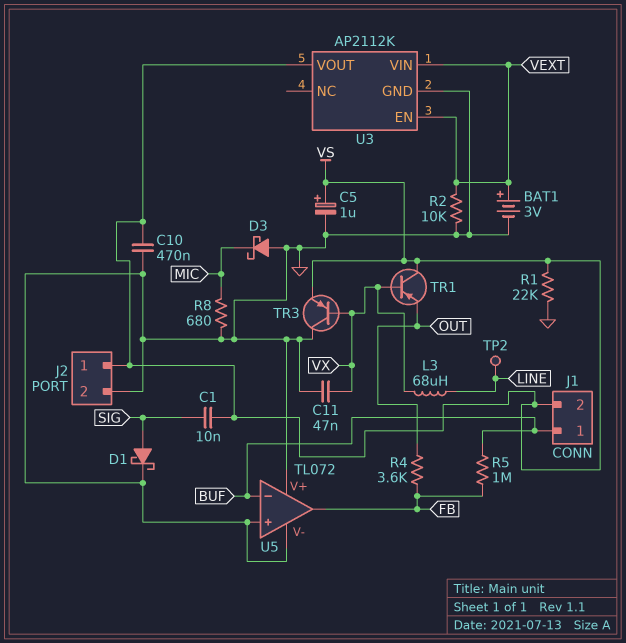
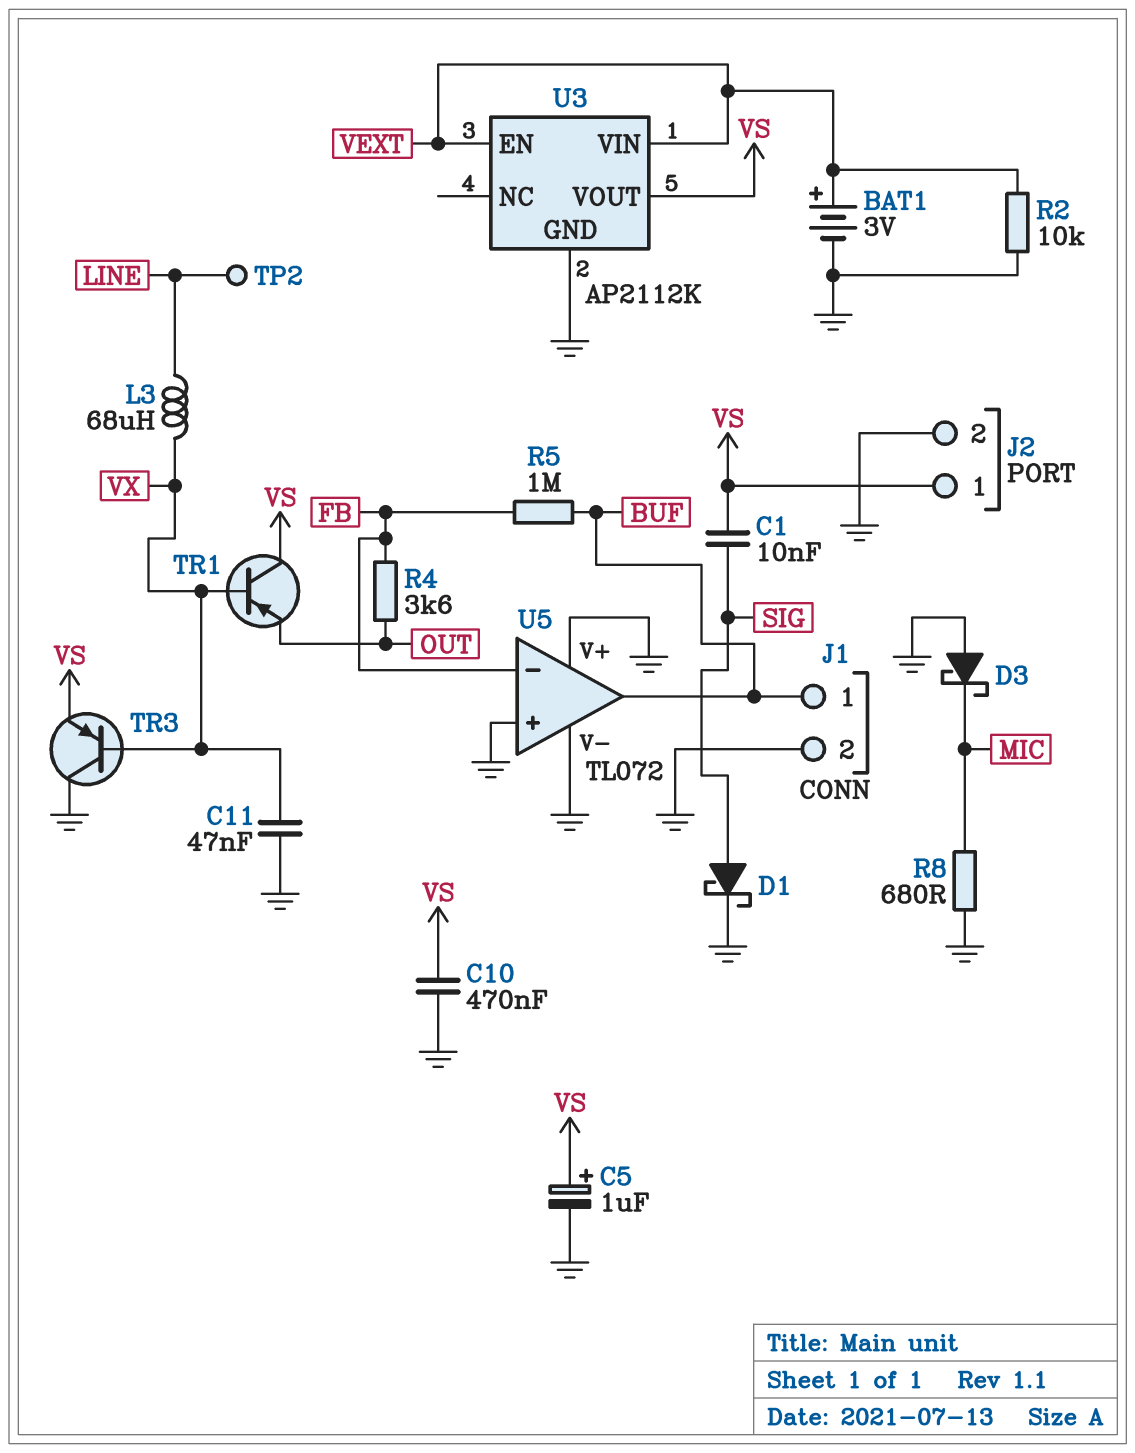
J1 pin 2: VS -> GND
R1: 22k (GND, VS) -> none
U5 pin in-: BUF -> FB
U5 pin out: FB -> BUF

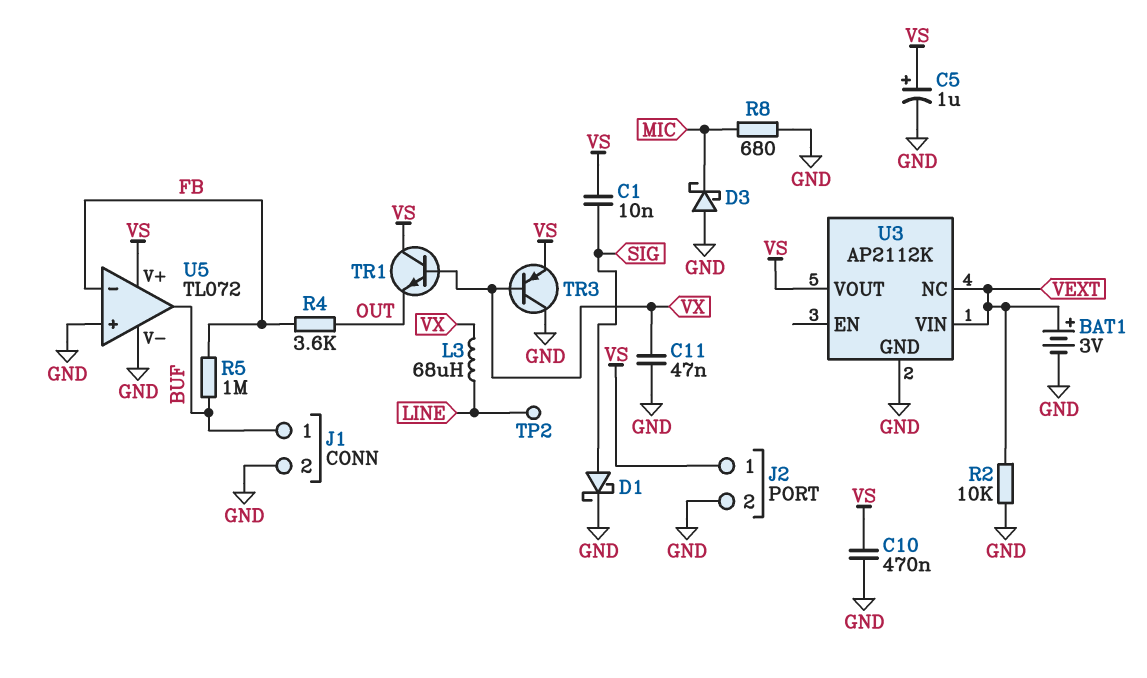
TR1: PNP (B VX, C VS, E OUT) -> NPN (B VX, C VS, E OUT)
U3 pin EN: VEXT -> none
U3 pin NC: none -> VEXT
U5 pin V+: GND -> VS

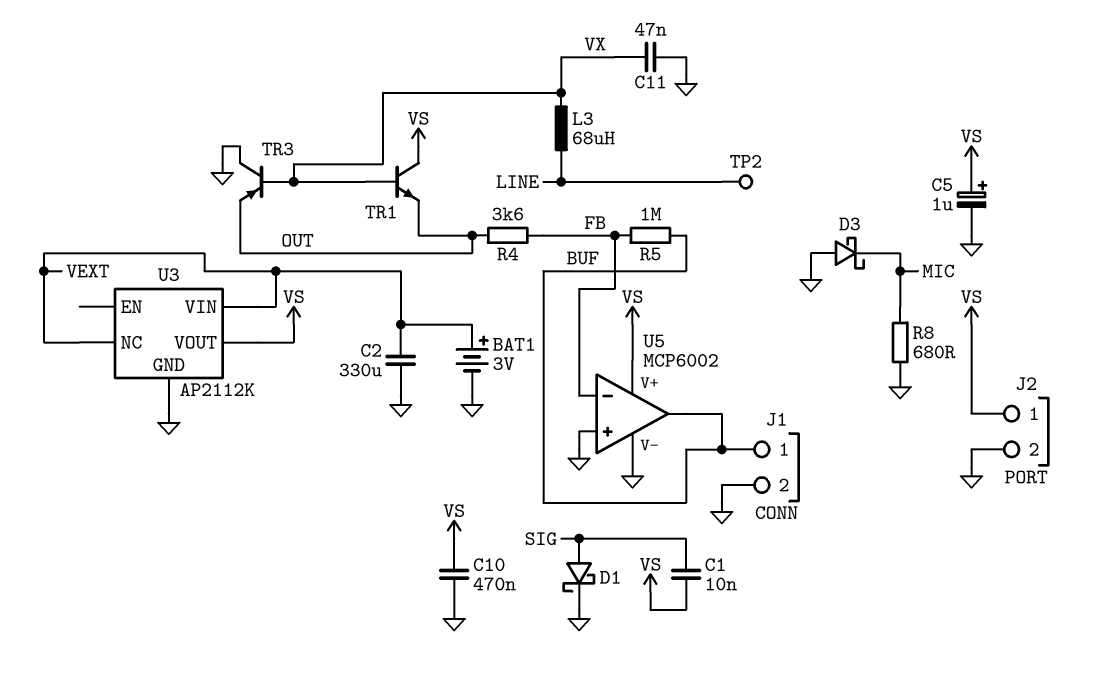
C2: none -> 330uF (GND, VEXT)
R2: 10k (GND, VEXT) -> none
TR3: PNP (B VX, C GND, E VS) -> PNP (B VX, C GND, E OUT)
U5: TL072 -> MCP6002

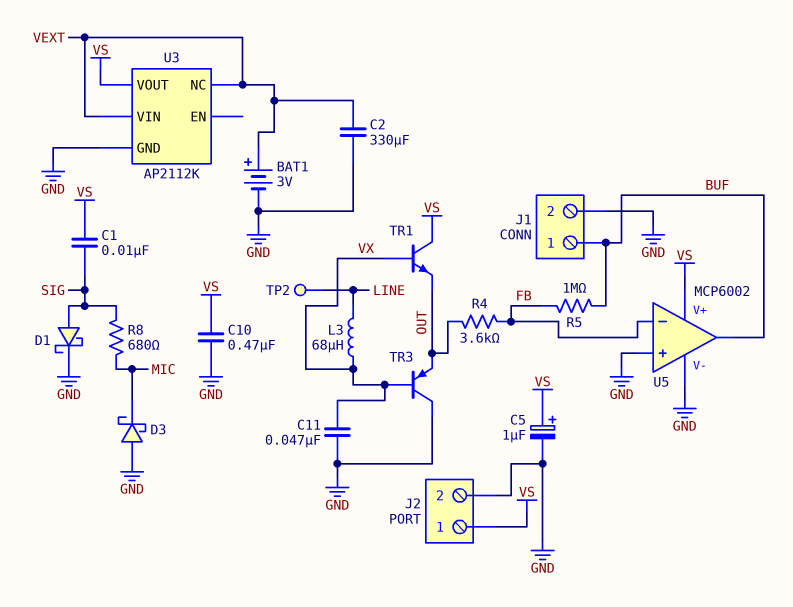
R8: 680 (GND, MIC) -> 680 (MIC, SIG)

